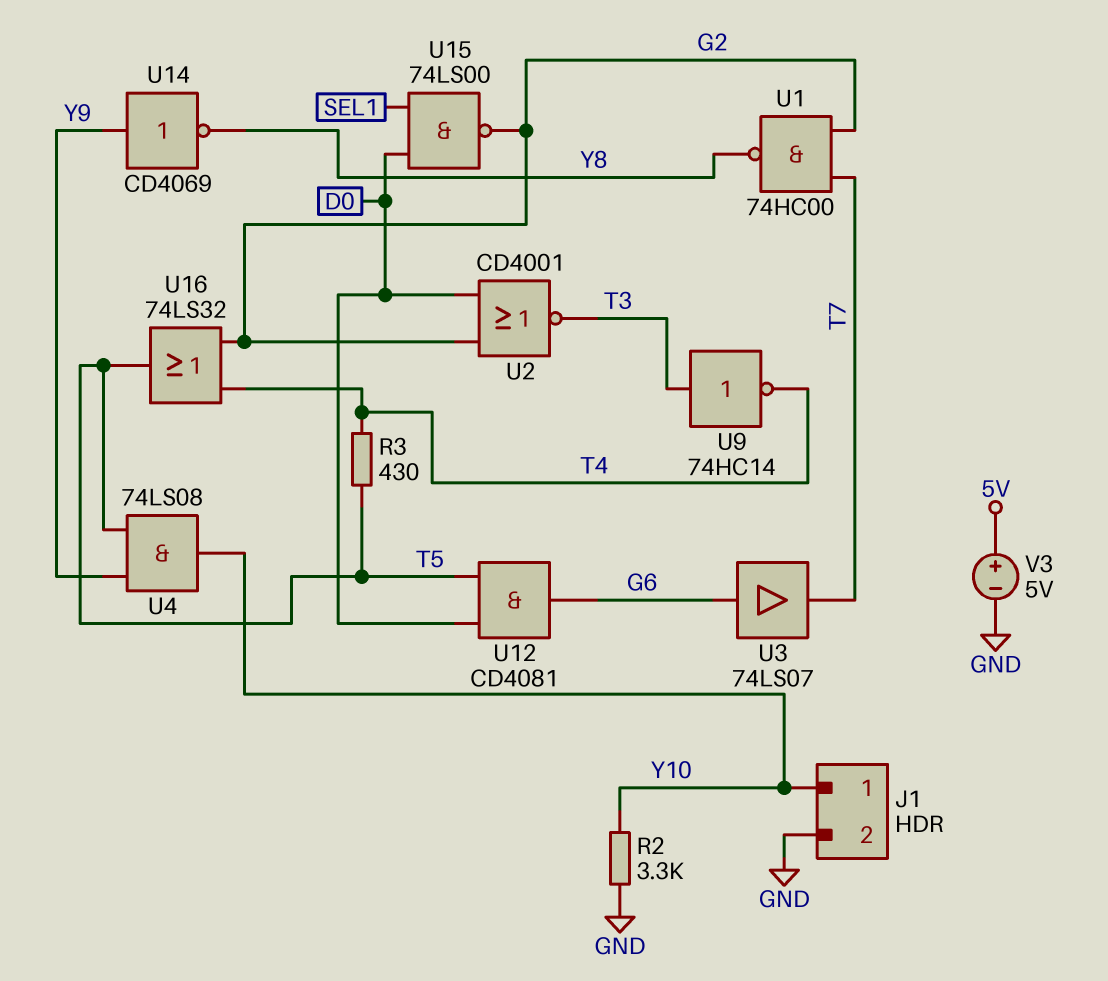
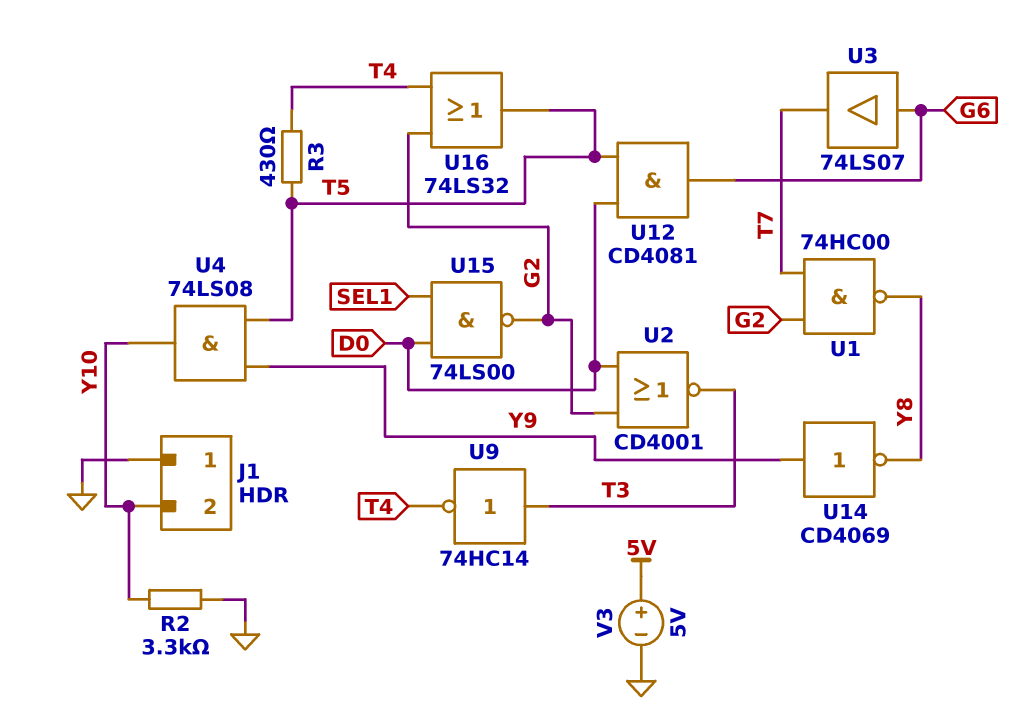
J1 pin 1: Y10 -> GND
J1 pin 2: GND -> Y10

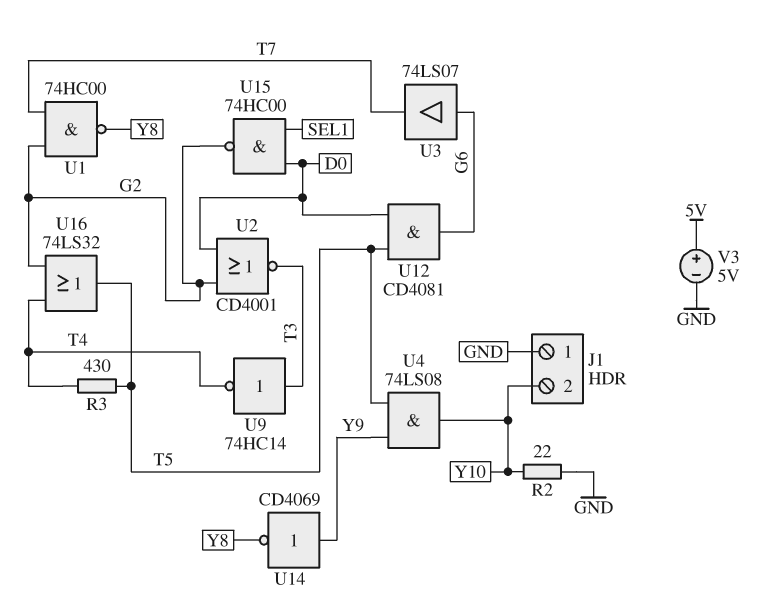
R2: 3.3k (GND, Y10) -> 22 (GND, Y10)
U15: NAND 74LS00 (in D0, in SEL1, out G2) -> NAND 74HC00 (in D0, in SEL1, out G2)

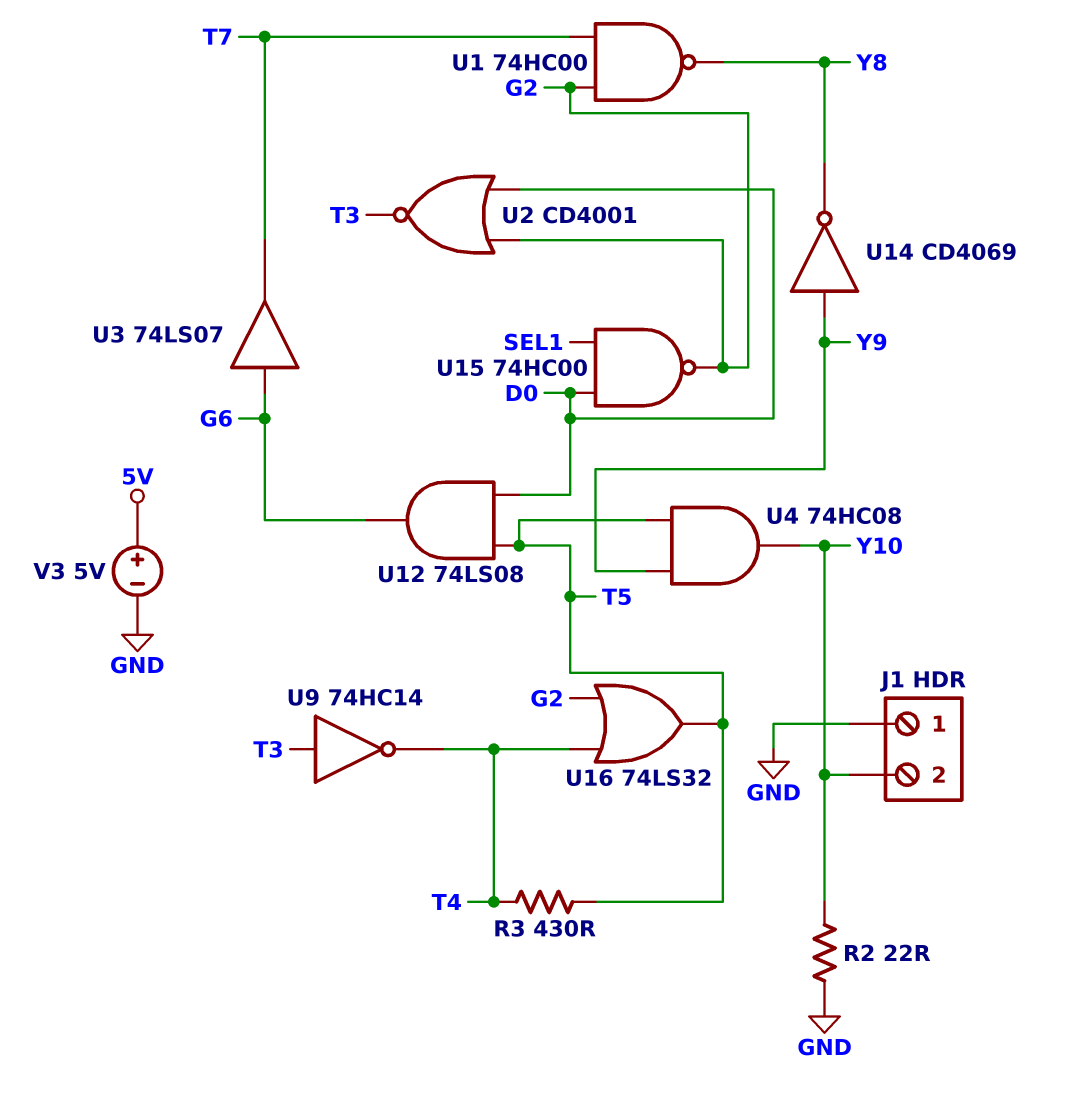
U4: AND 74LS08 (in T5, in Y9, out Y10) -> AND 74HC08 (in T5, in Y9, out Y10)
U12: AND CD4081 (in D0, in T5, out G6) -> AND 74LS08 (in D0, in T5, out G6)

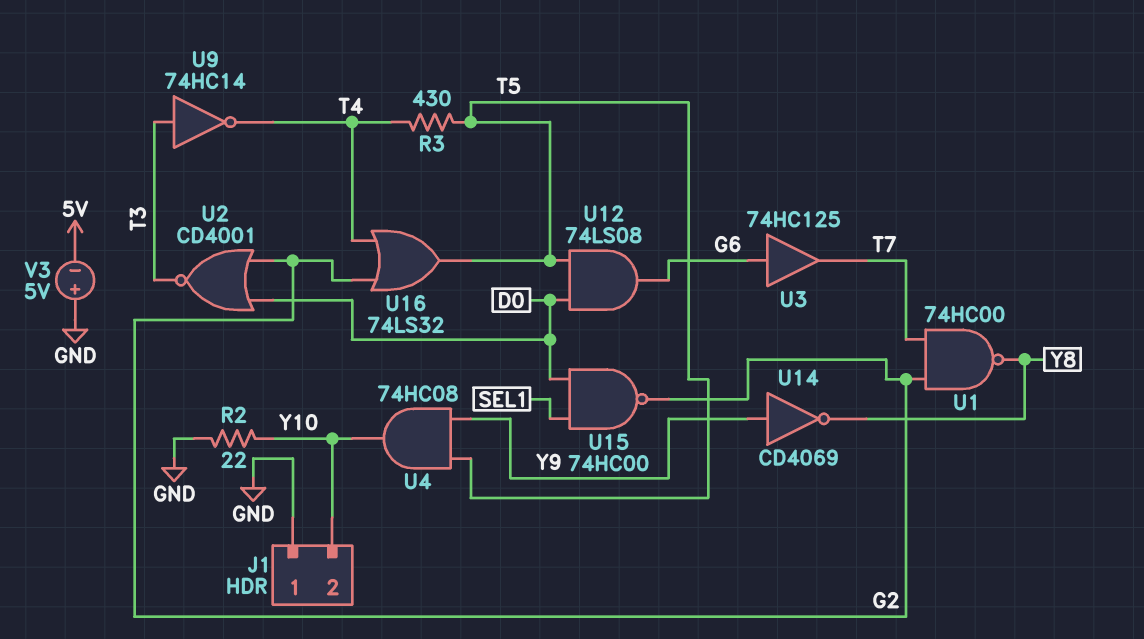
U3: buffer 74LS07 (in G6, out T7) -> buffer 74HC125 (in G6, out T7)
V3: 5V (plus 5V, minus GND) -> 5V (plus GND, minus 5V)

